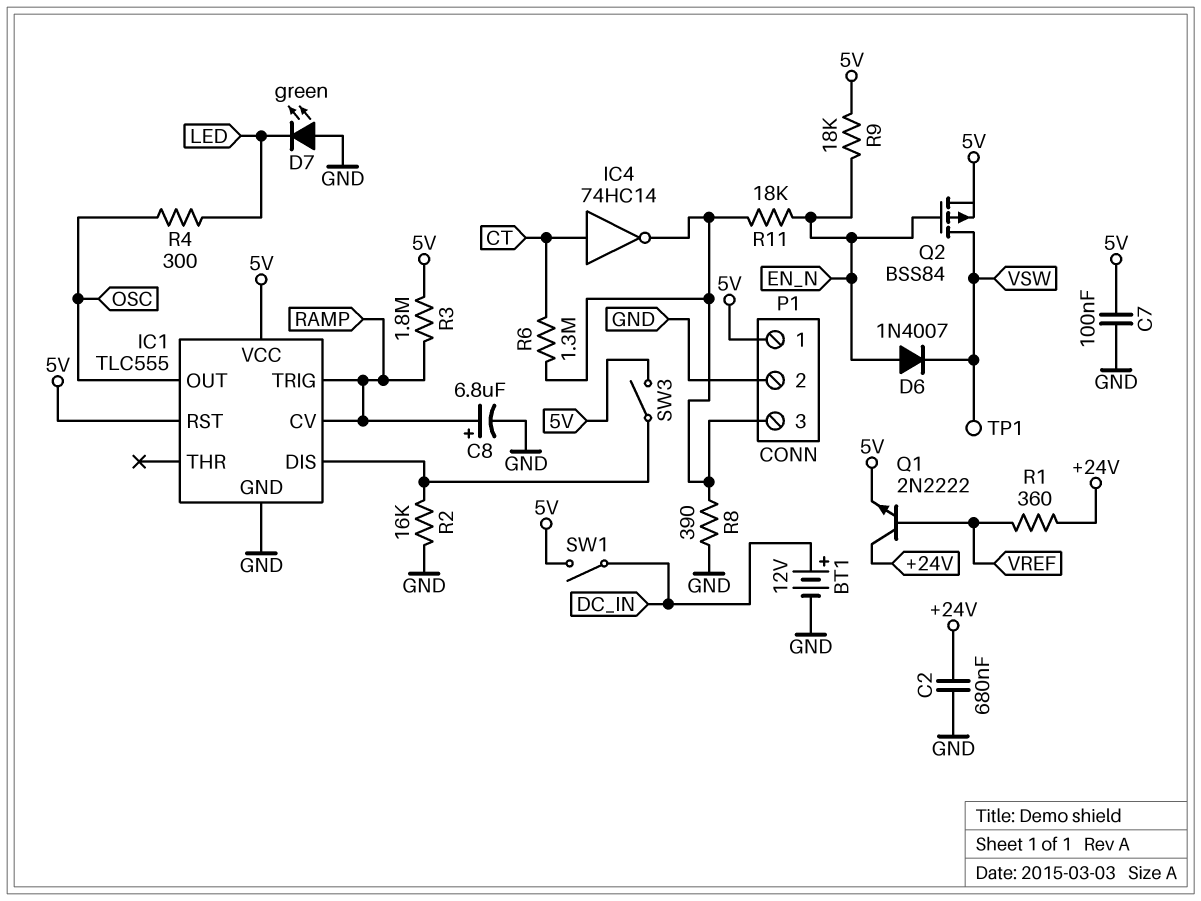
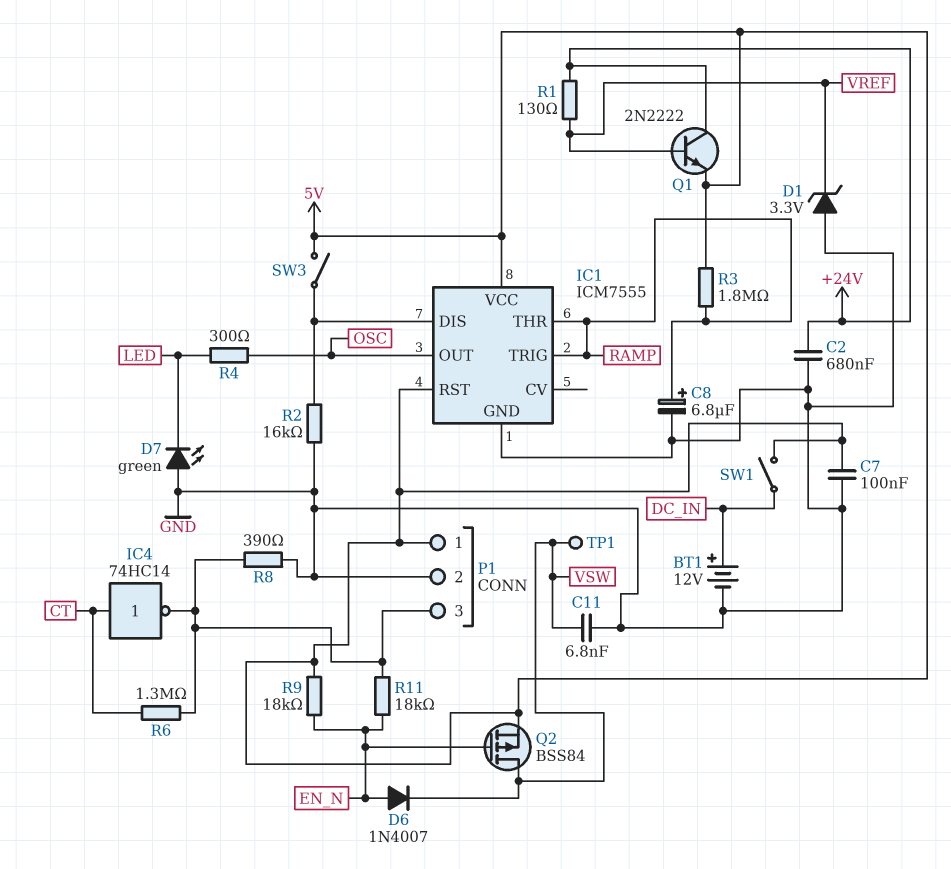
C11: none -> 6.8nF (GND, VSW)
D1: none -> zener 3.3V (A GND, K VREF)
IC1: TLC555 -> ICM7555
IC1 pin CV: RAMP -> none
IC1 pin THR: none -> RAMP
R1: 360 (+24V, VREF) -> 130 (+24V, VREF)

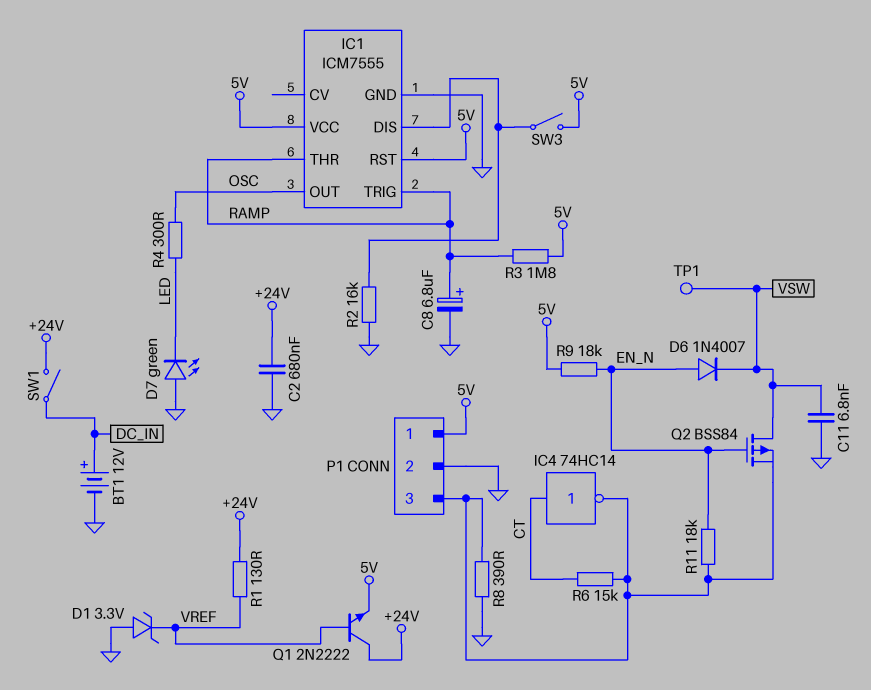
C7: 100nF (5V, GND) -> none
Q2: PMOS BSS84 (G EN_N, D VSW, S 5V) -> PMOS BSS84 (G EN_N, D VSW, S P1/3)
R6: 1.3M (CT, P1/3) -> 15k (CT, P1/3)
SW1: switch (5V, DC_IN) -> switch (+24V, DC_IN)

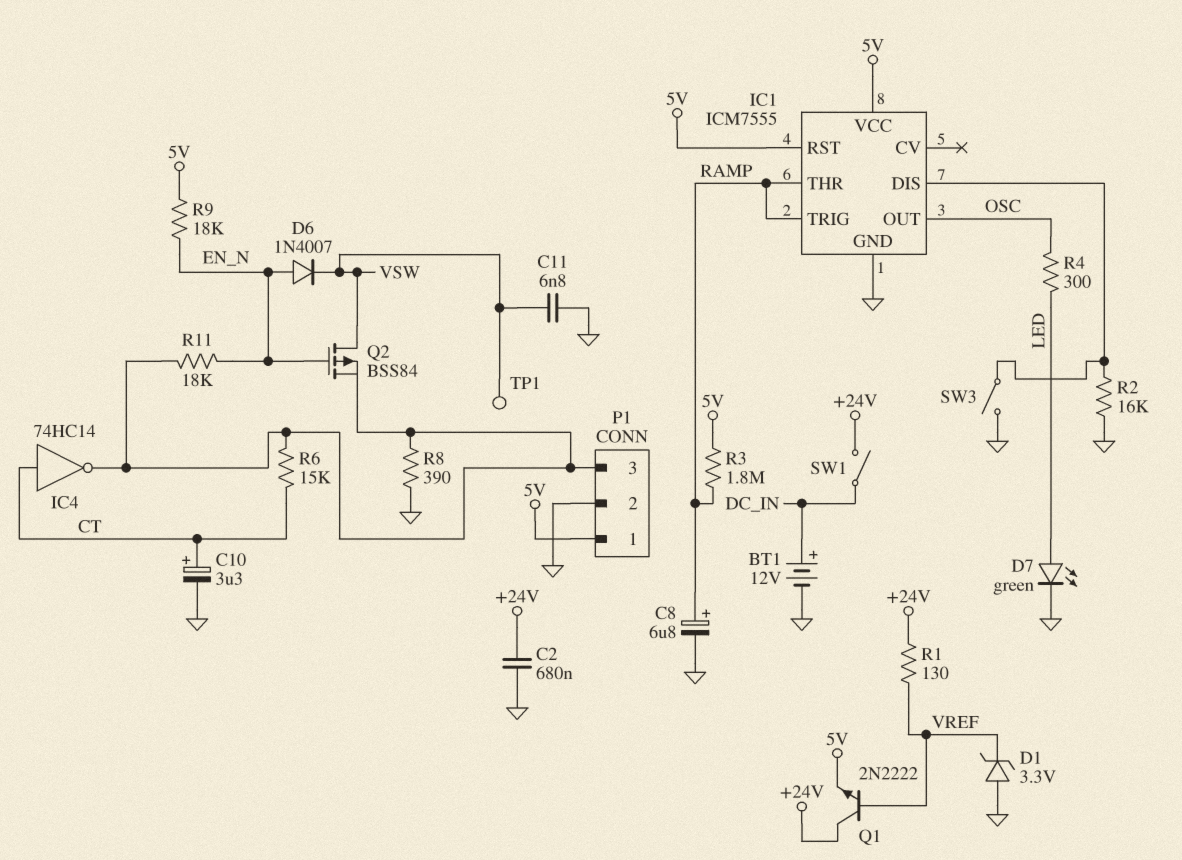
C10: none -> 3.3uF (plus CT, minus GND)
D7: LED green (A GND, K LED) -> LED green (A LED, K GND)
SW3: switch (5V, IC1/DIS) -> switch (GND, IC1/DIS)

